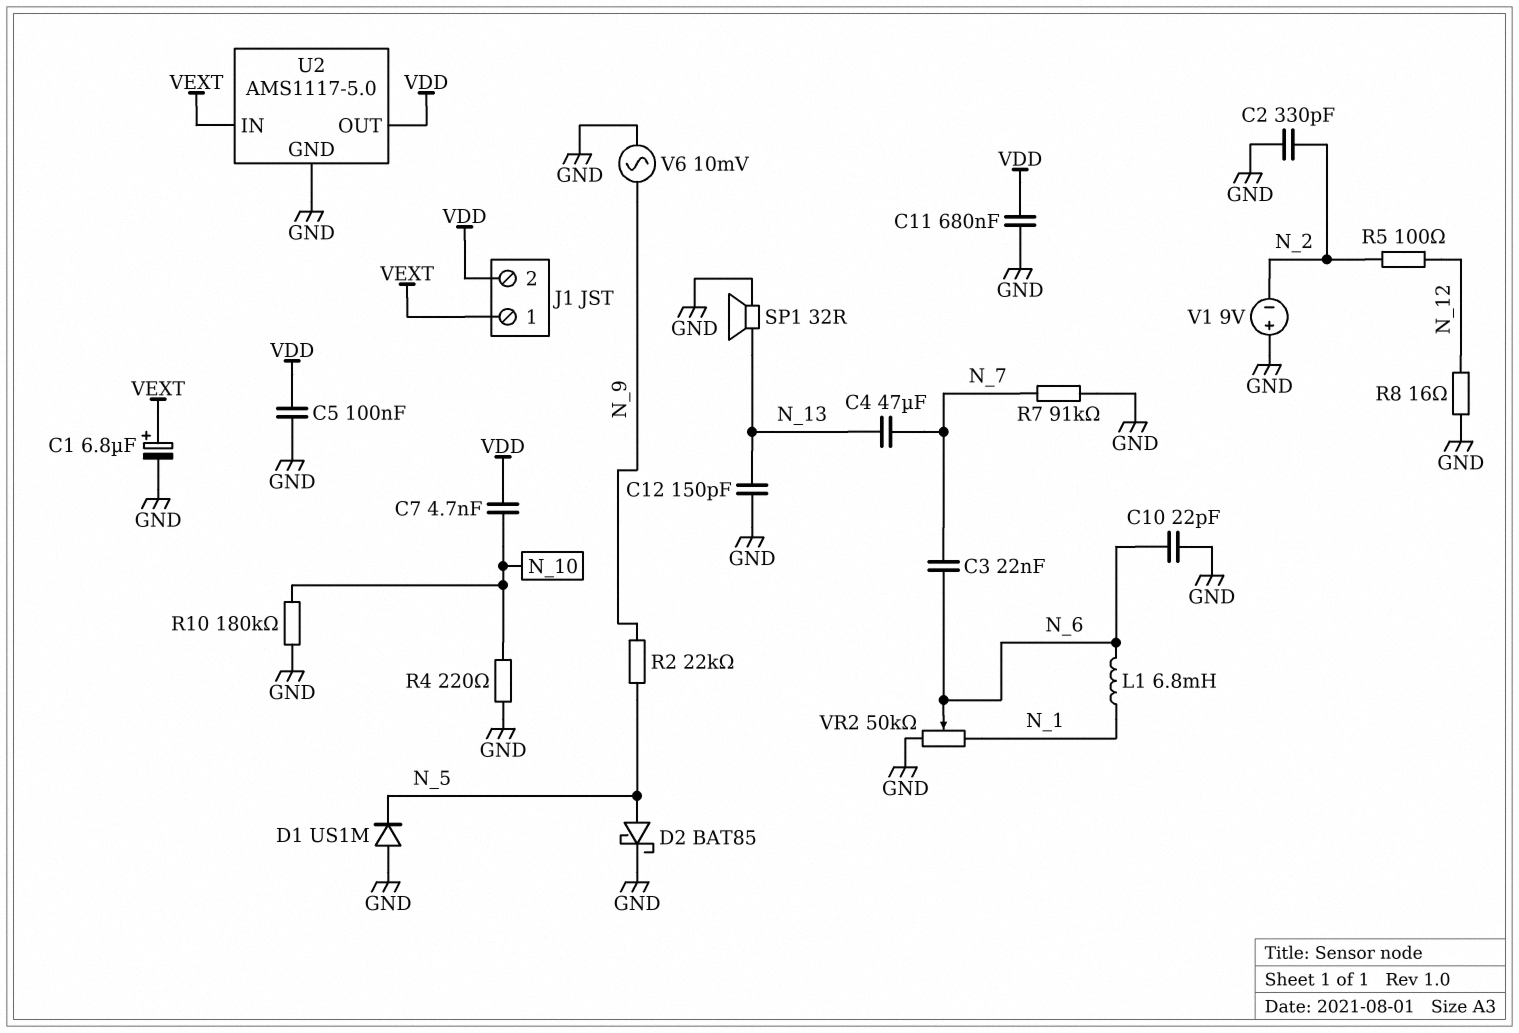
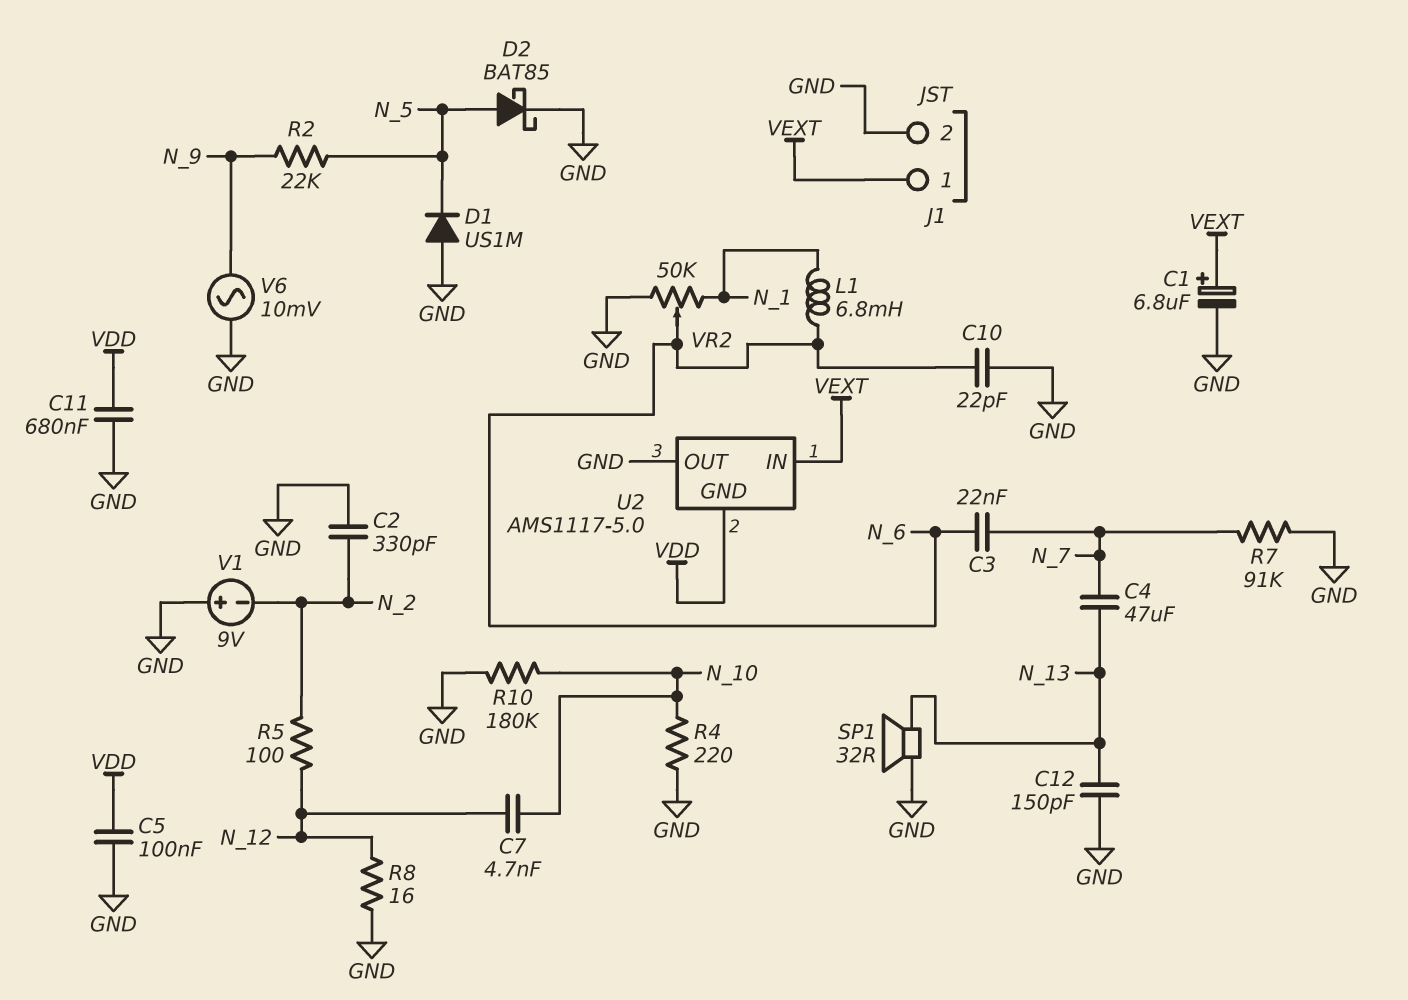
C7: 4.7nF (N_10, VDD) -> 4.7nF (N_10, N_12)
J1 pin 2: VDD -> GND
U2 pin GND: GND -> VDD
U2 pin OUT: VDD -> GND

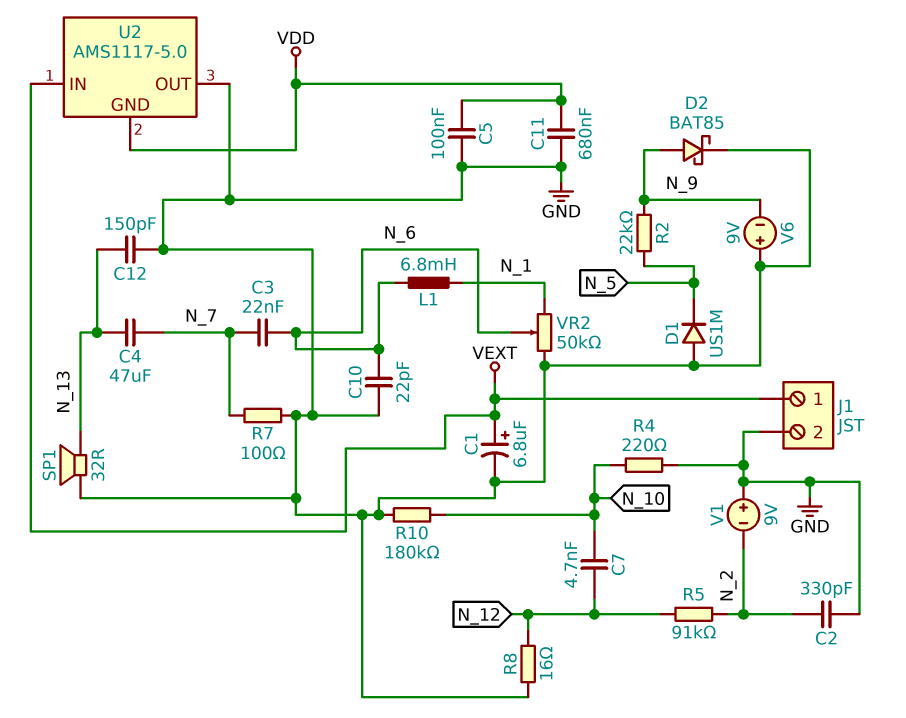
D2: schottky BAT85 (A N_5, K GND) -> schottky BAT85 (A N_9, K GND)
R5: 100 (N_2, N_12) -> 91k (N_2, N_12)
R7: 91k (GND, N_7) -> 100 (GND, N_7)
V6: AC 10mV (GND, N_9) -> 9V (plus GND, minus N_9)

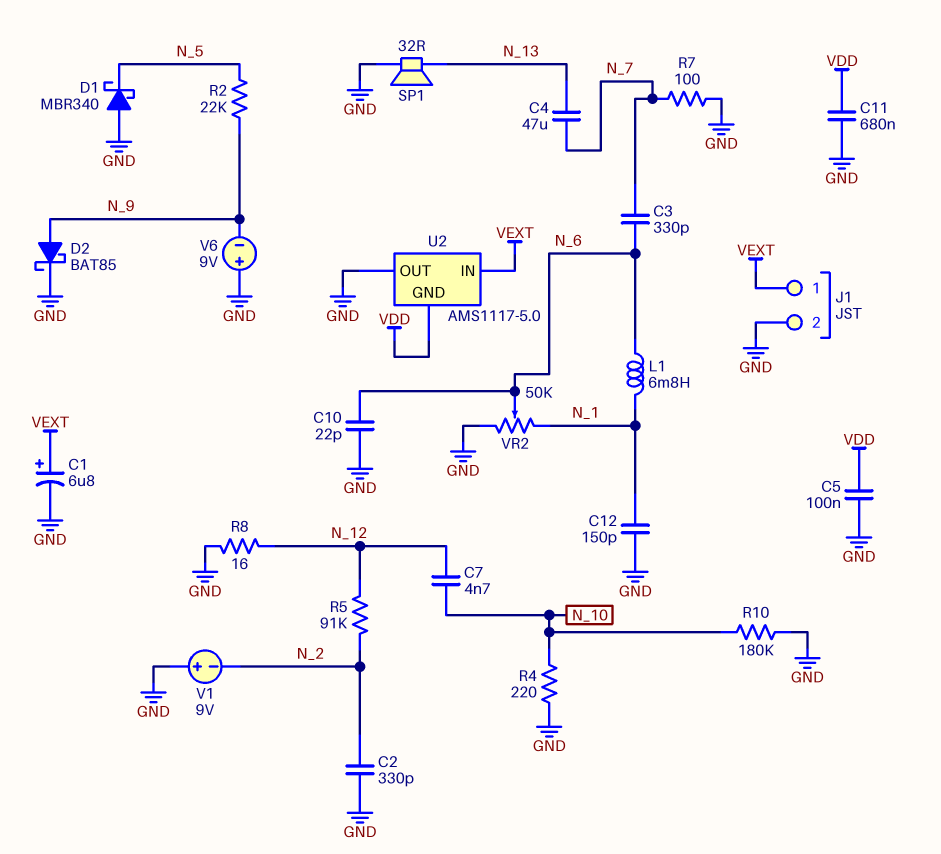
C3: 22nF (N_6, N_7) -> 330pF (N_6, N_7)
C12: 150pF (GND, N_13) -> 150pF (GND, N_1)
D1: diode US1M (A GND, K N_5) -> schottky MBR340 (A GND, K N_5)

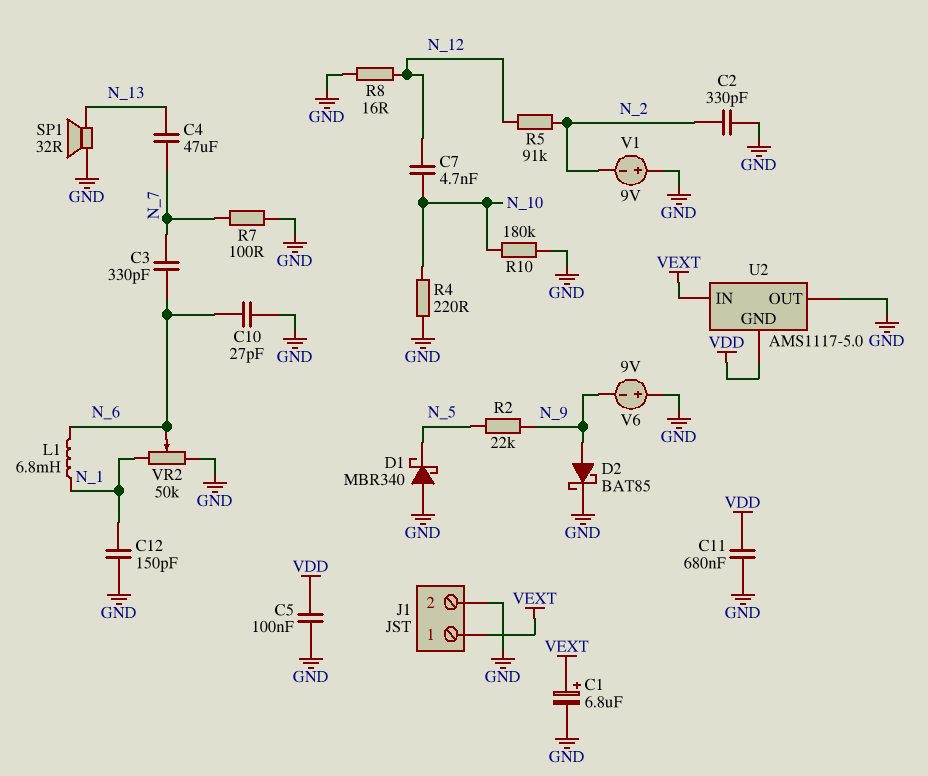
C10: 22pF (GND, N_6) -> 27pF (GND, N_6)

